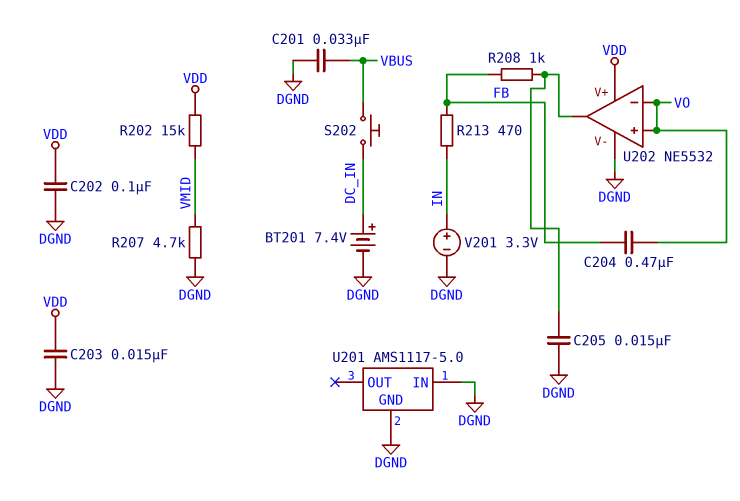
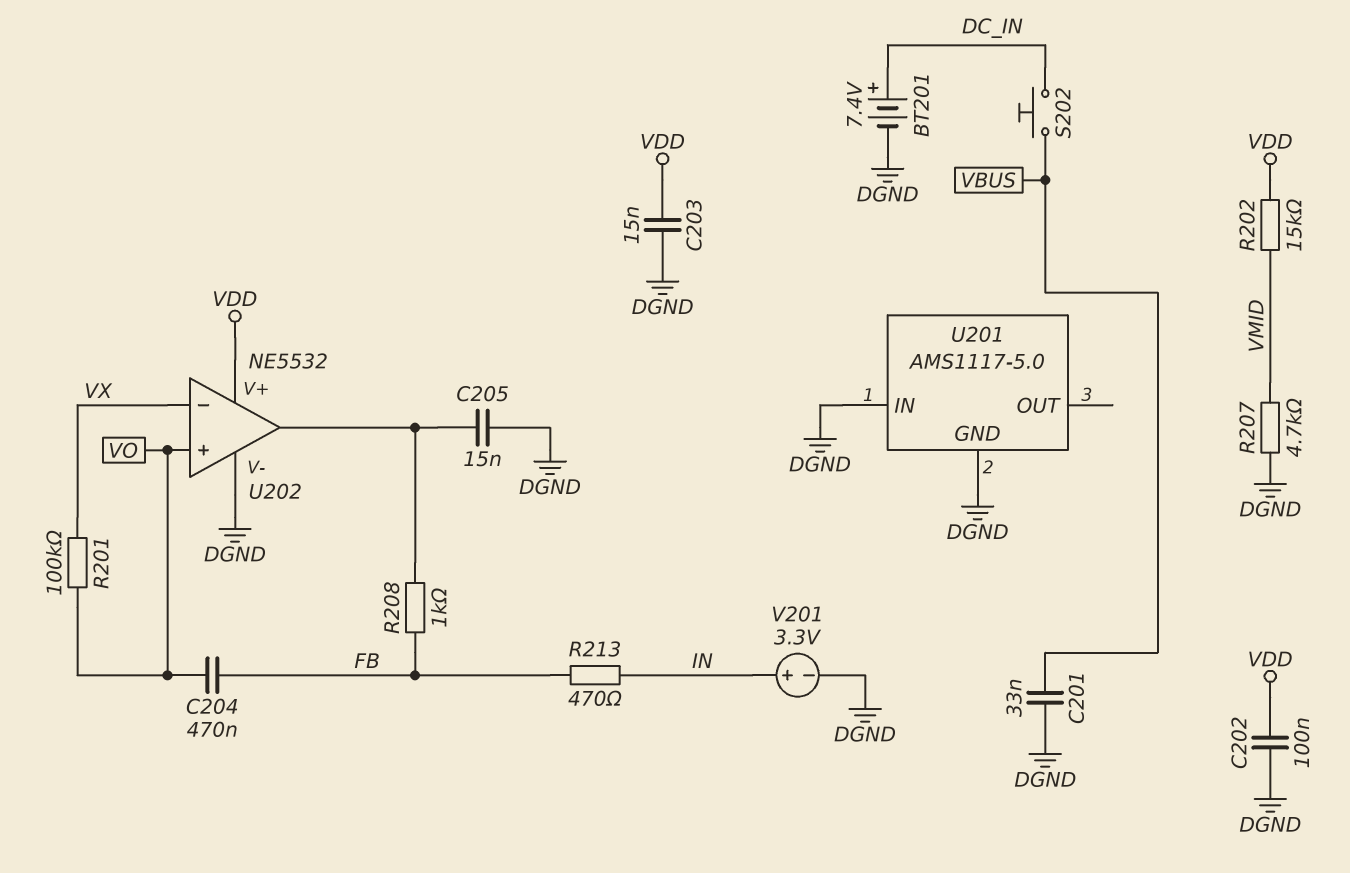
R201: none -> 100k (VO, VX)
U202 pin in-: VO -> VX

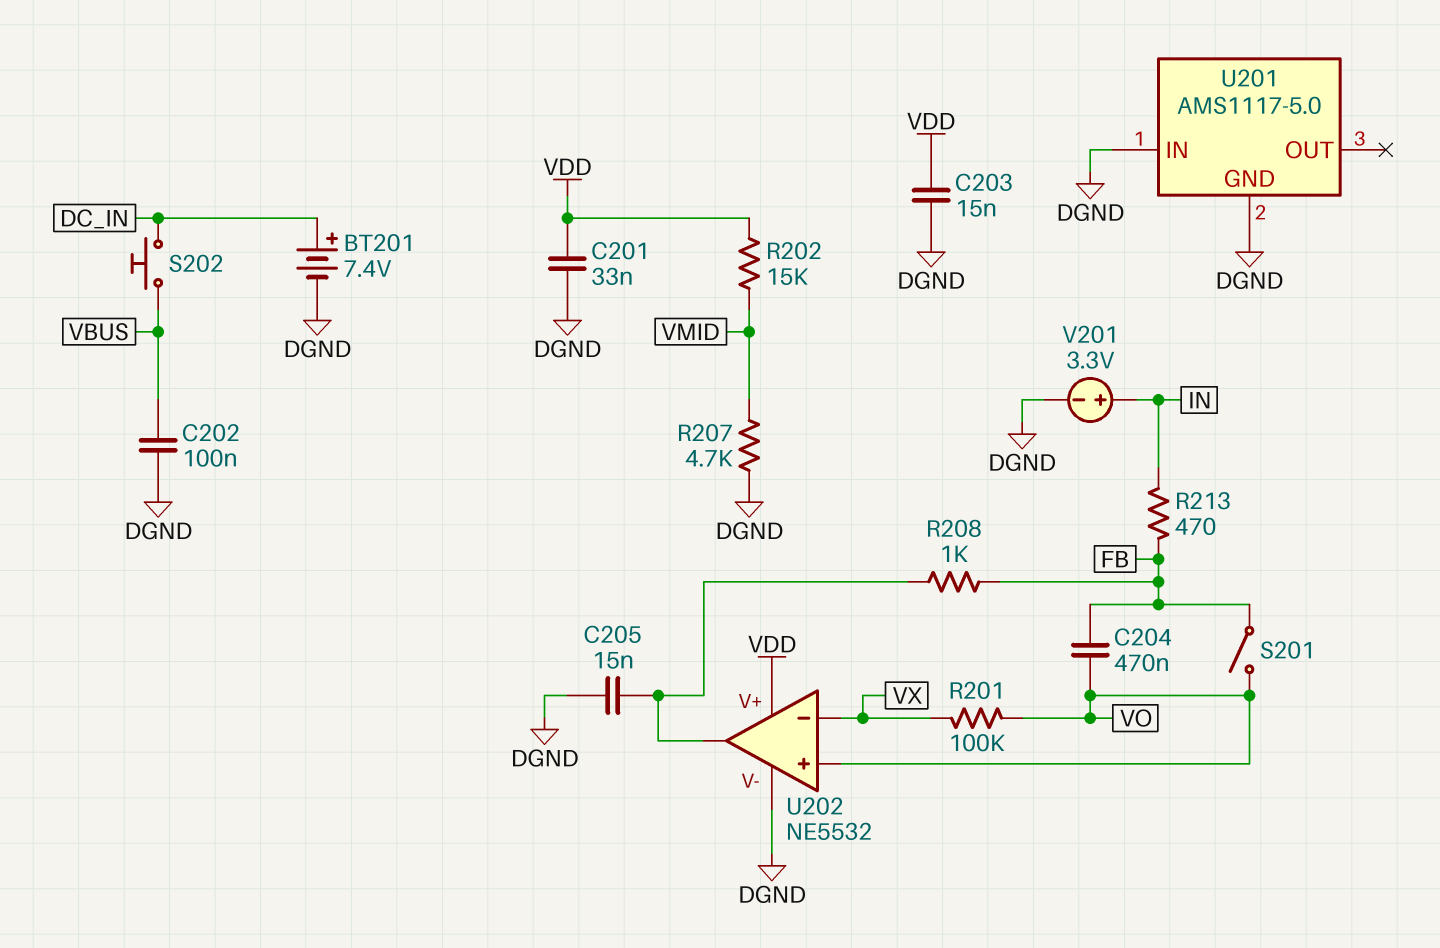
C201: 33nF (DGND, VBUS) -> 33nF (DGND, VDD)
C202: 100nF (DGND, VDD) -> 100nF (DGND, VBUS)
S201: none -> switch (FB, VO)

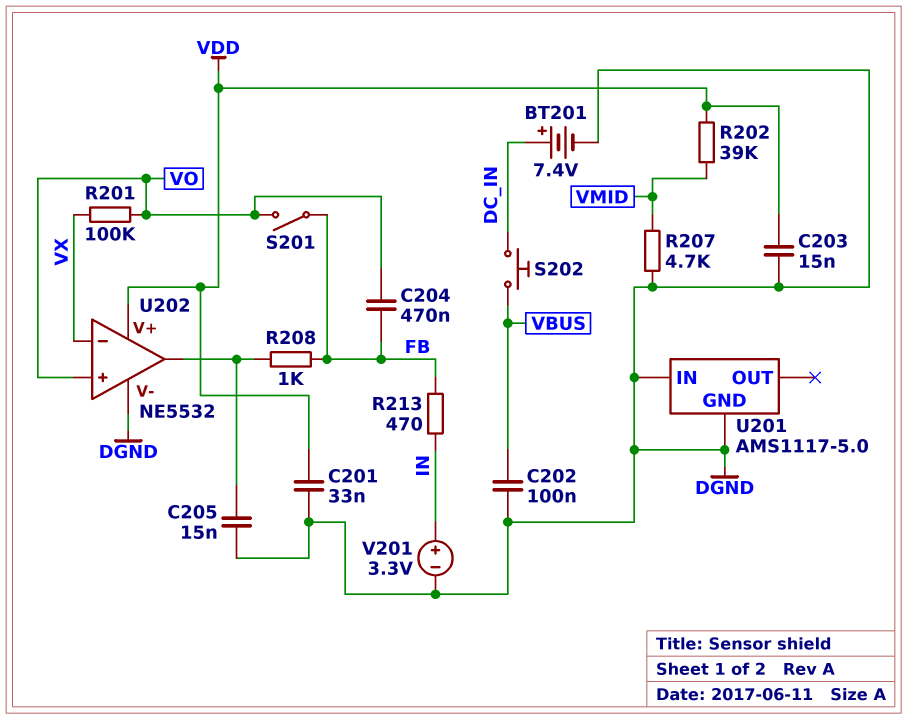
R202: 15k (VDD, VMID) -> 39k (VDD, VMID)

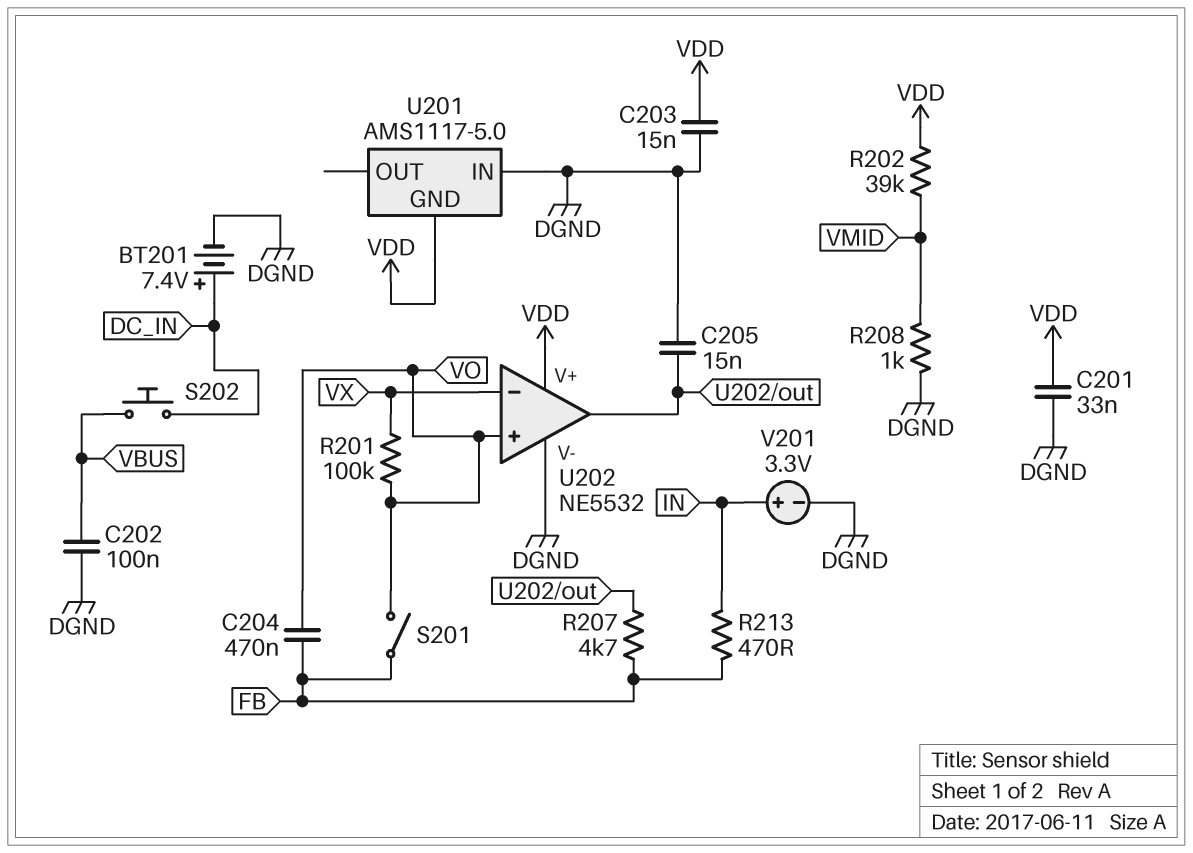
R207: 4.7k (DGND, VMID) -> 4.7k (FB, U202/out)
R208: 1k (FB, U202/out) -> 1k (DGND, VMID)
U201 pin GND: DGND -> VDD

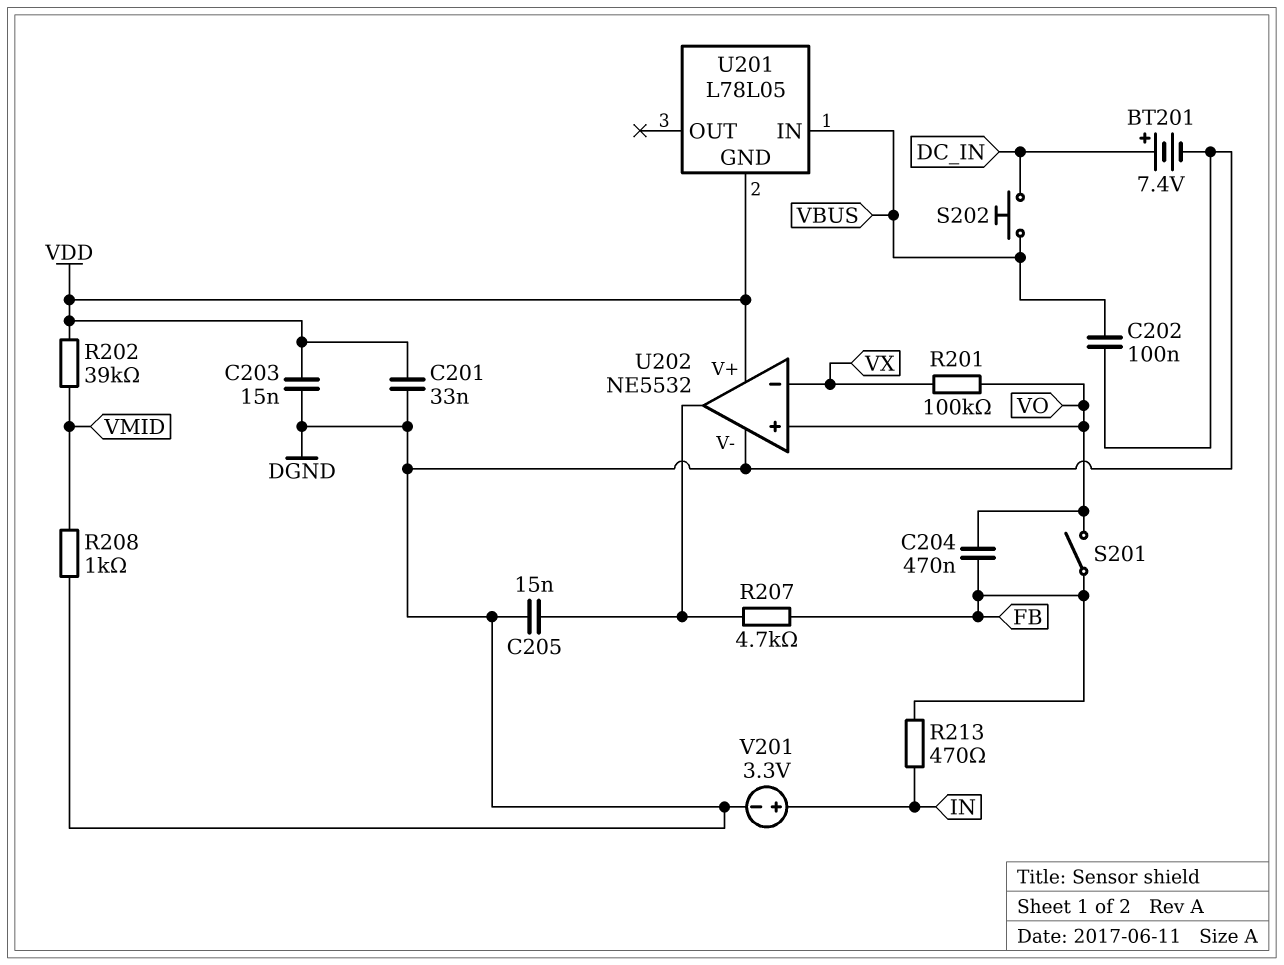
U201: AMS1117-5.0 -> L78L05
U201 pin IN: DGND -> VBUS

